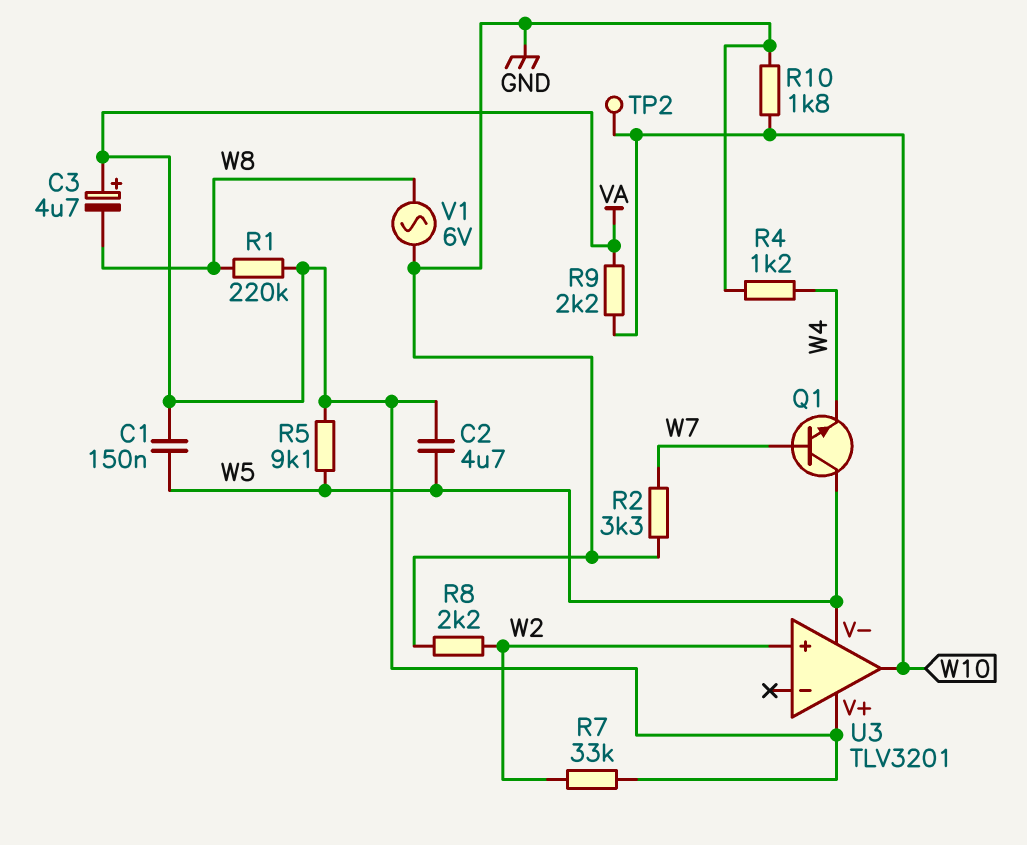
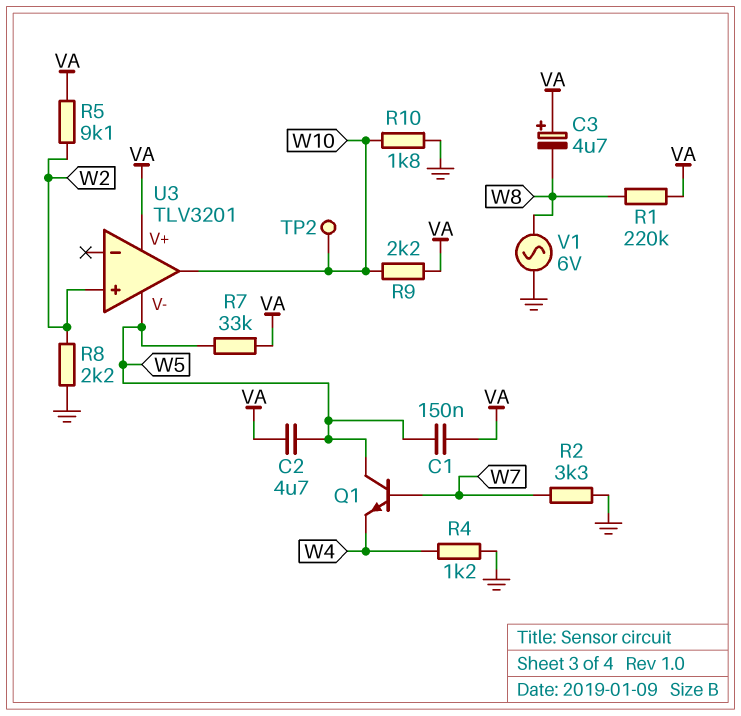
R5: 9.1k (VA, W5) -> 9.1k (VA, W2)
R7: 33k (VA, W2) -> 33k (VA, W5)

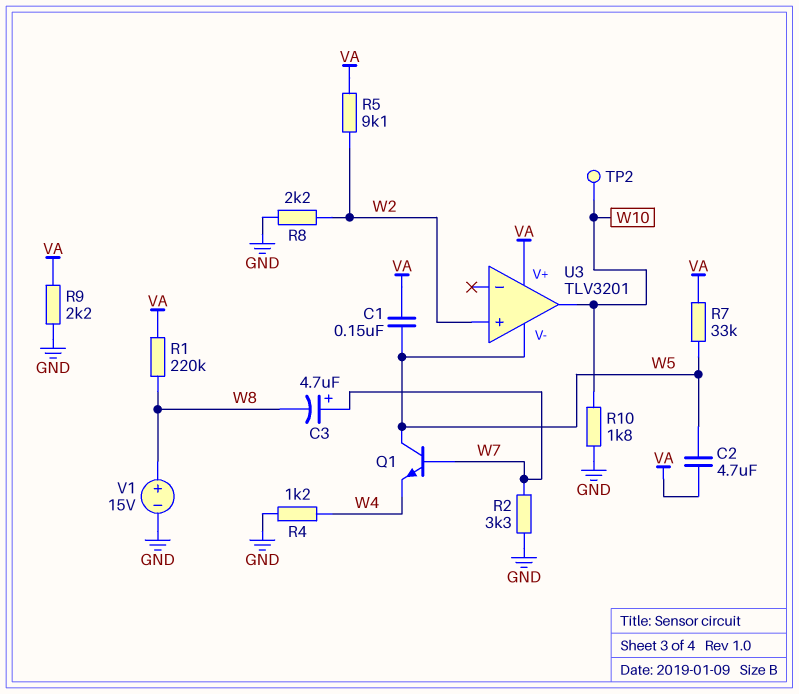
C3: 4.7uF (plus VA, minus W8) -> 4.7uF (plus W7, minus W8)
R9: 2.2k (VA, W10) -> 2.2k (GND, VA)
V1: AC 6V (GND, W8) -> 15V (plus W8, minus GND)

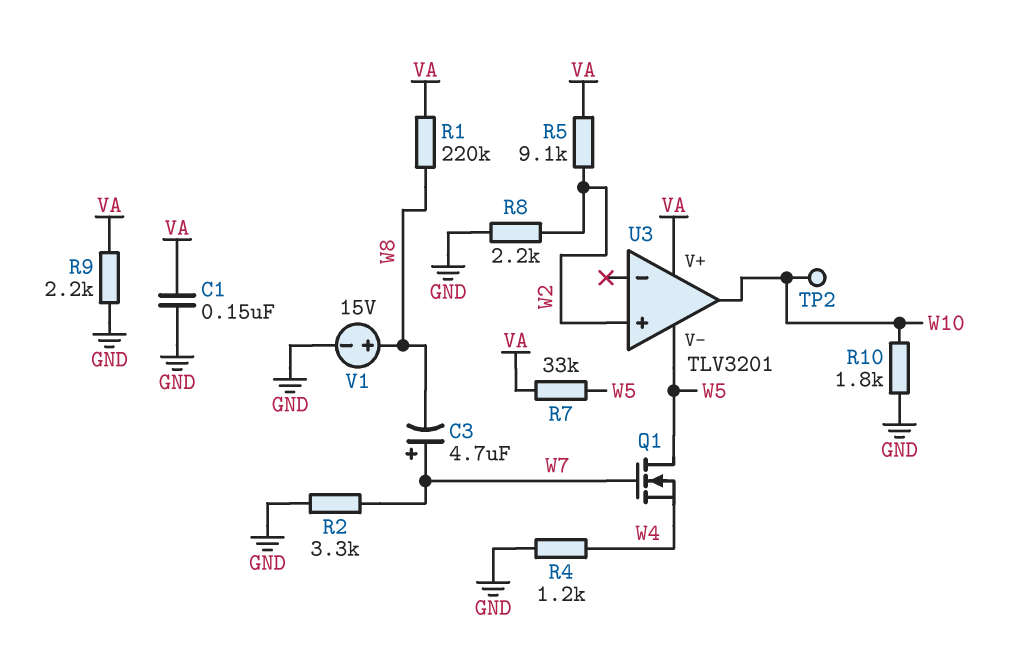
C1: 150nF (VA, W5) -> 150nF (GND, VA)
C2: 4.7uF (VA, W5) -> none
Q1: NPN (B W7, C W5, E W4) -> NMOS (G W7, D W5, S W4)

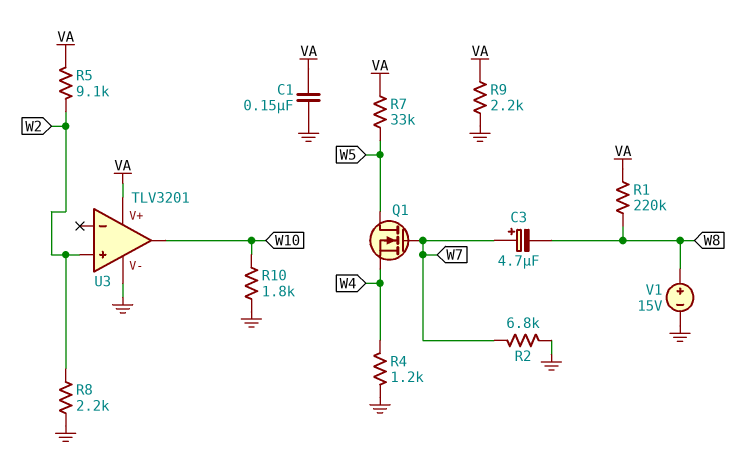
R2: 3.3k (GND, W7) -> 6.8k (GND, W7)
TP2: test point (W10) -> none
U3 pin V-: W5 -> GND

